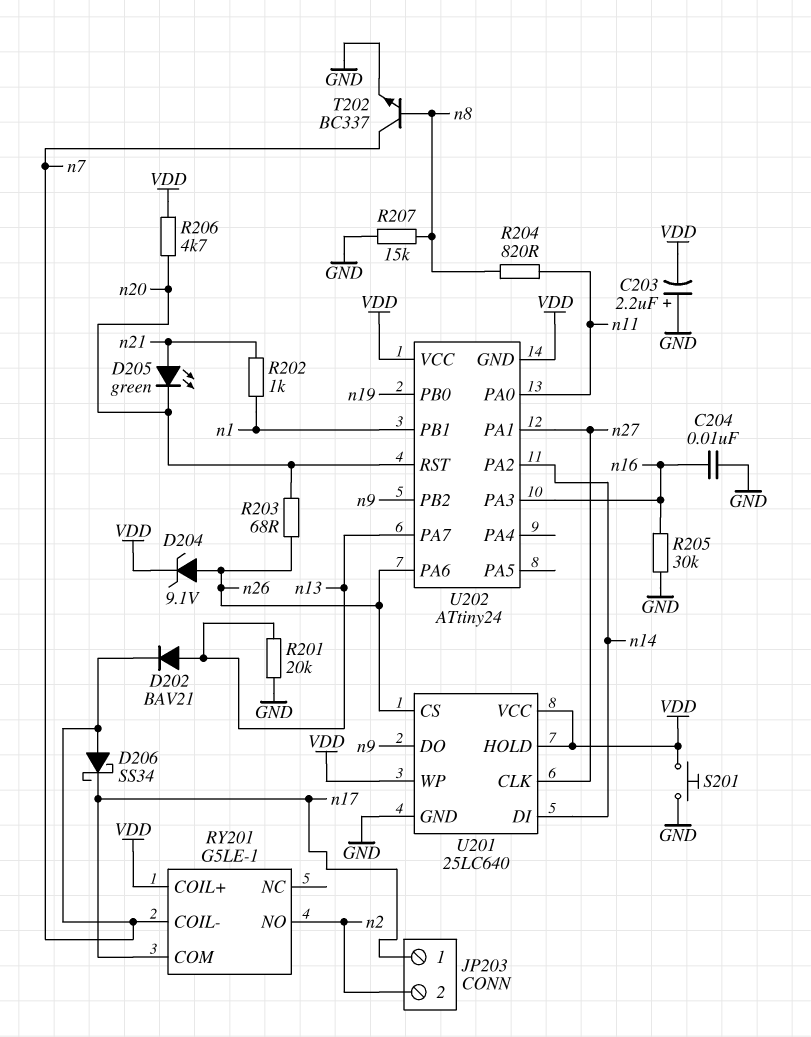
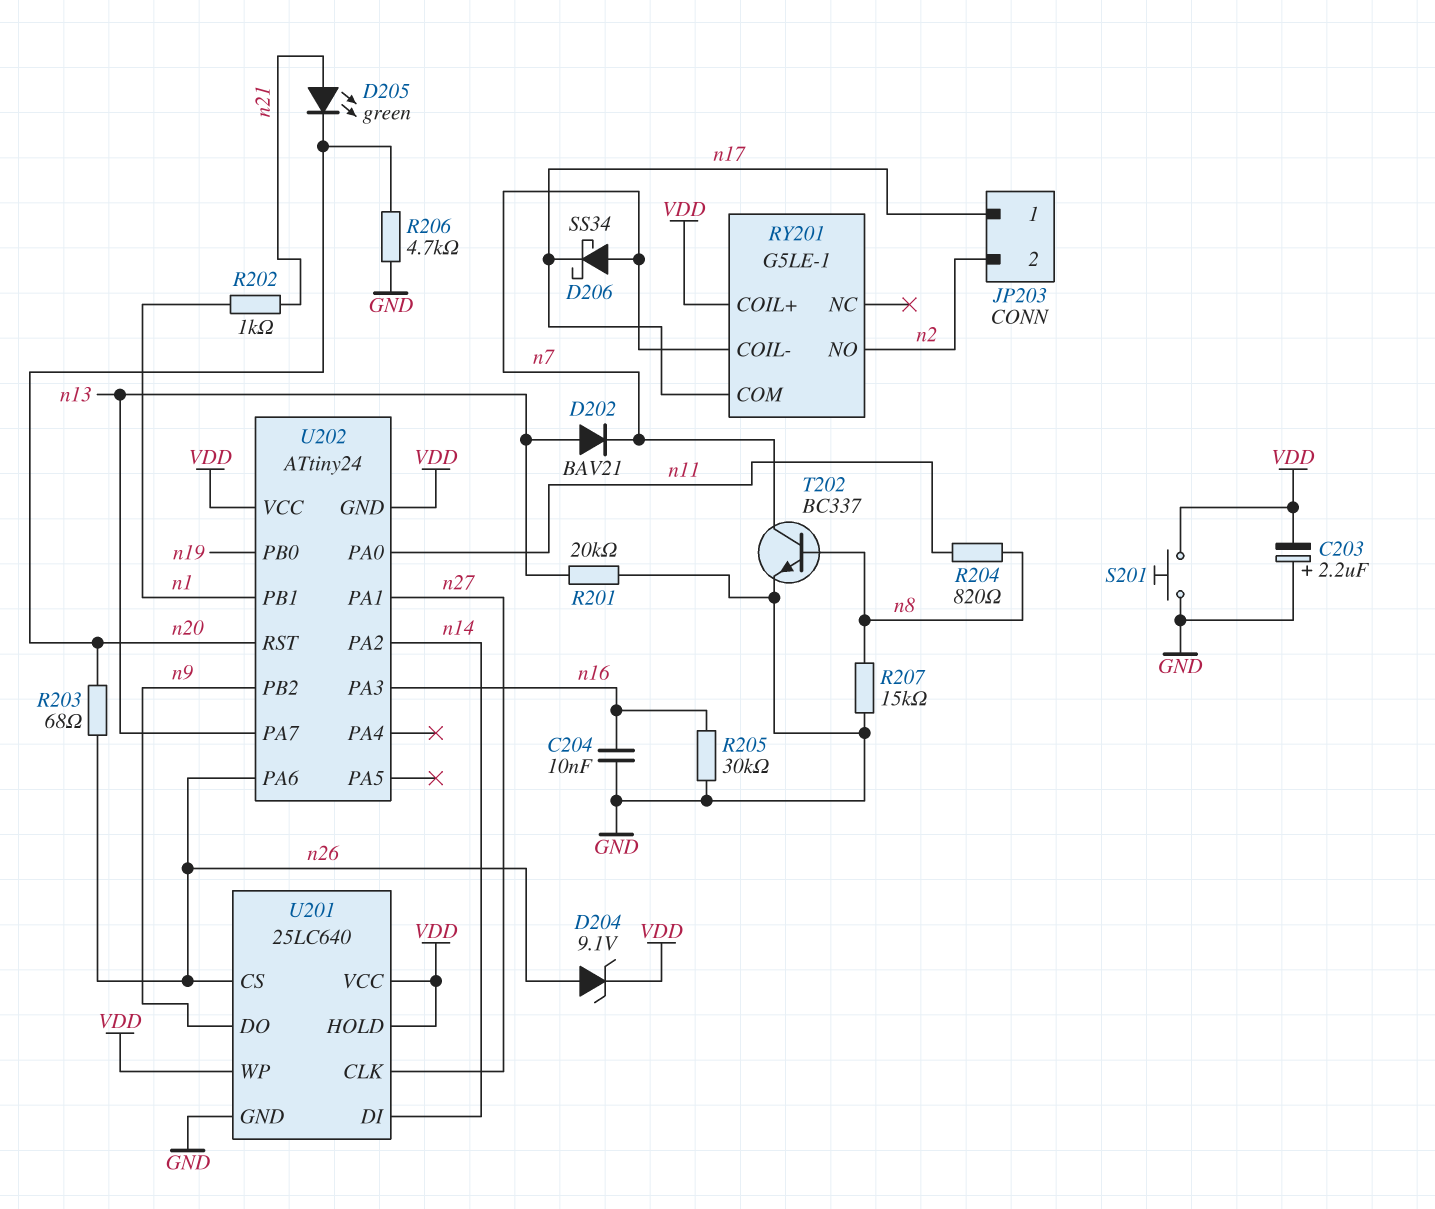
R206: 4.7k (VDD, n20) -> 4.7k (GND, n20)

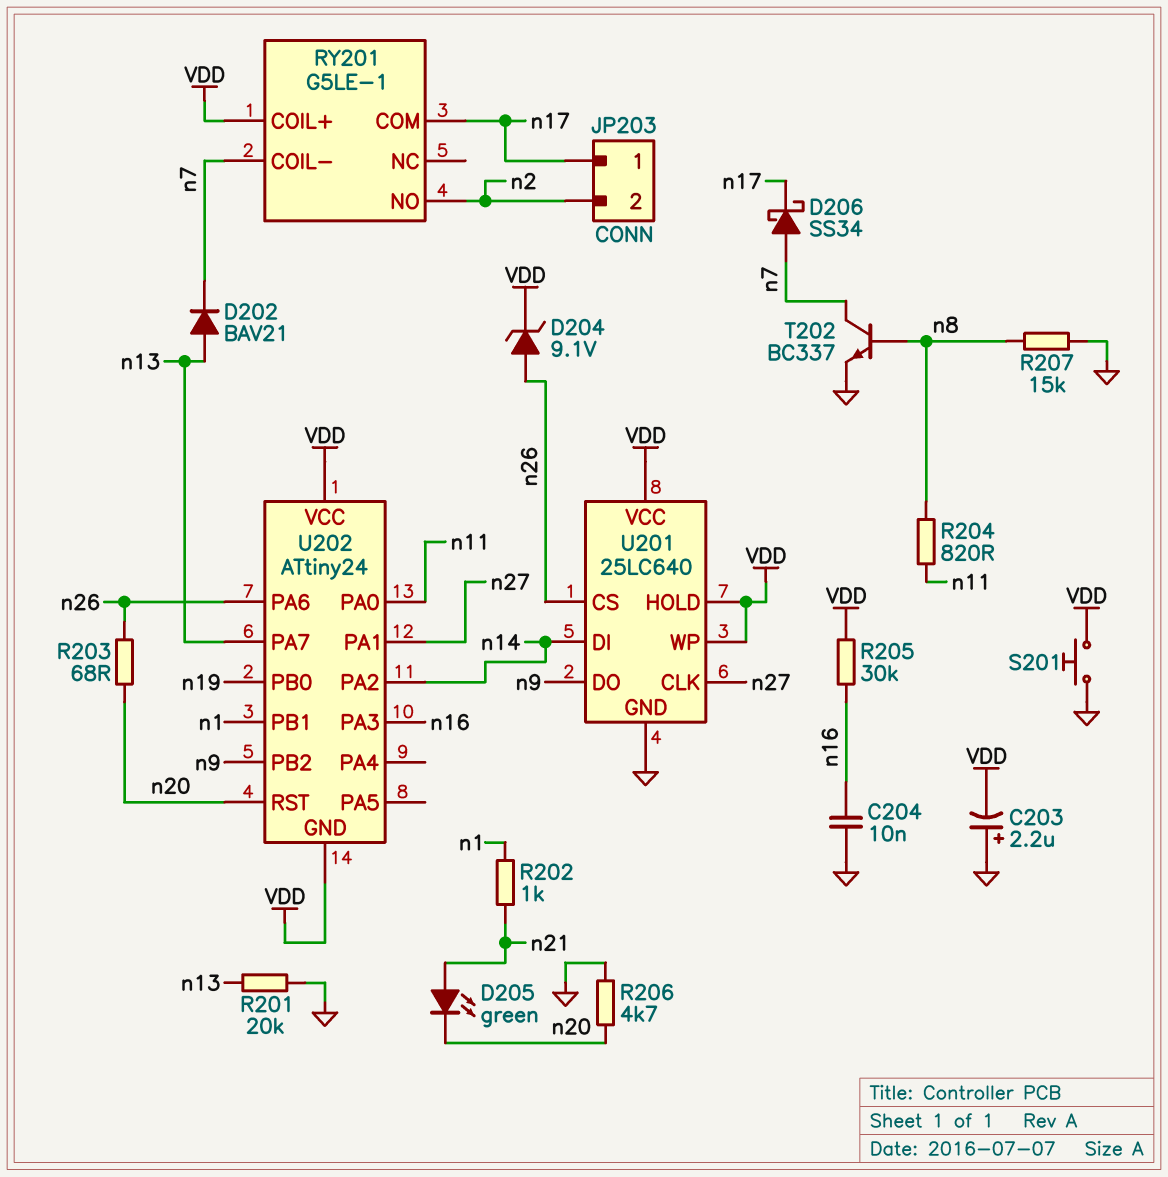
R205: 30k (GND, n16) -> 30k (VDD, n16)

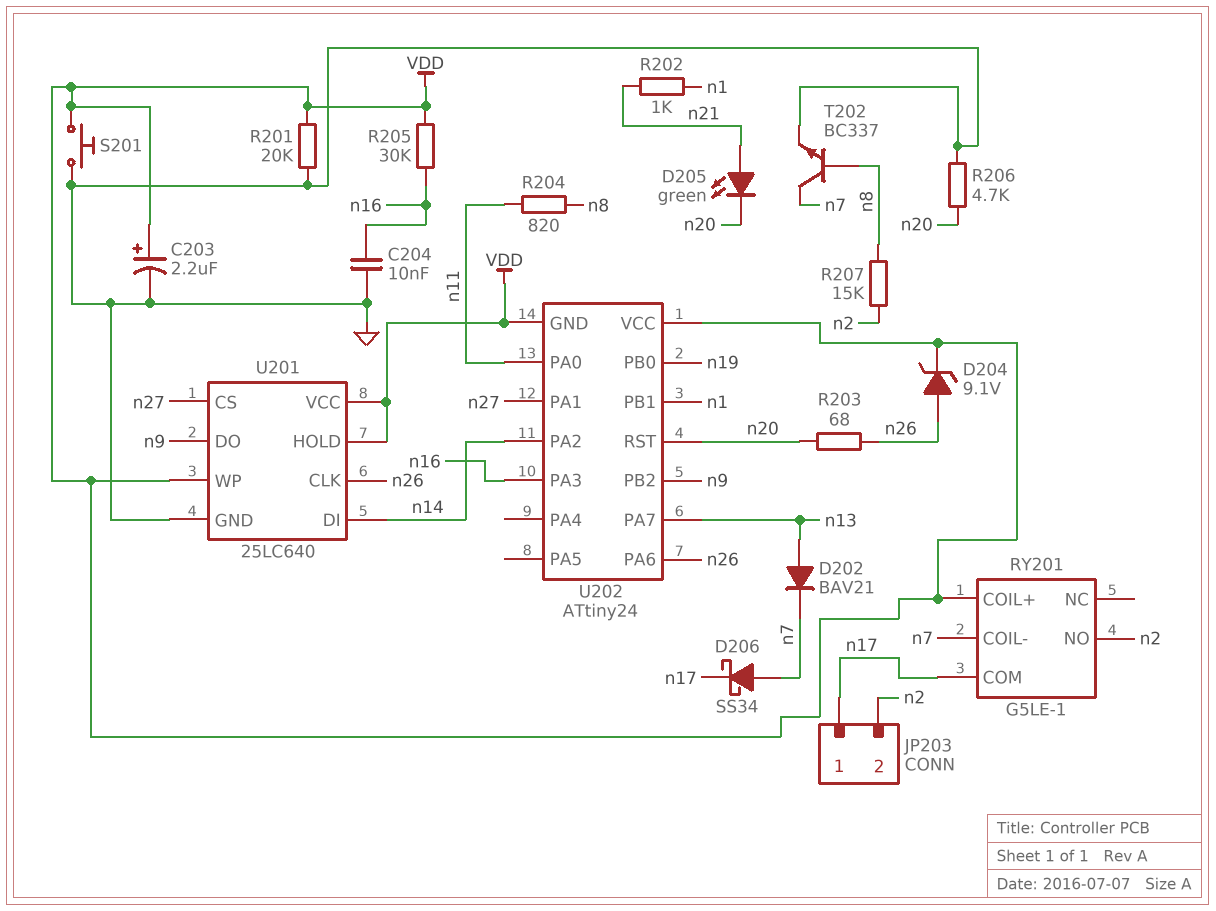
C203: 2.2uF (plus GND, minus VDD) -> 2.2uF (plus VDD, minus GND)
R201: 20k (GND, n13) -> 20k (GND, VDD)
R207: 15k (GND, n8) -> 15k (n2, n8)
U201 pin CLK: n27 -> n26
U201 pin CS: n26 -> n27

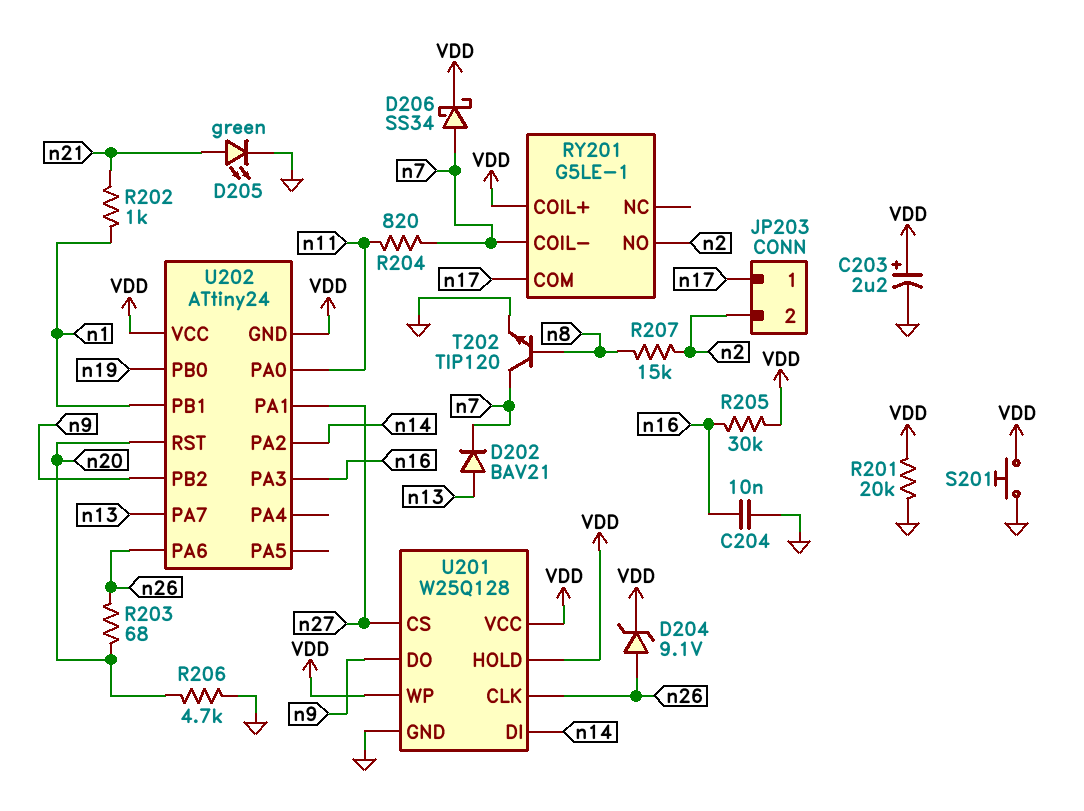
D205: LED green (A n21, K n20) -> LED green (A n21, K GND)
D206: schottky SS34 (A n7, K n17) -> schottky SS34 (A n7, K VDD)
R204: 820 (n8, n11) -> 820 (n7, n11)
T202: NPN BC337 (B n8, C n7, E GND) -> NPN TIP120 (B n8, C n7, E GND)
U201: 25LC640 -> W25Q128

